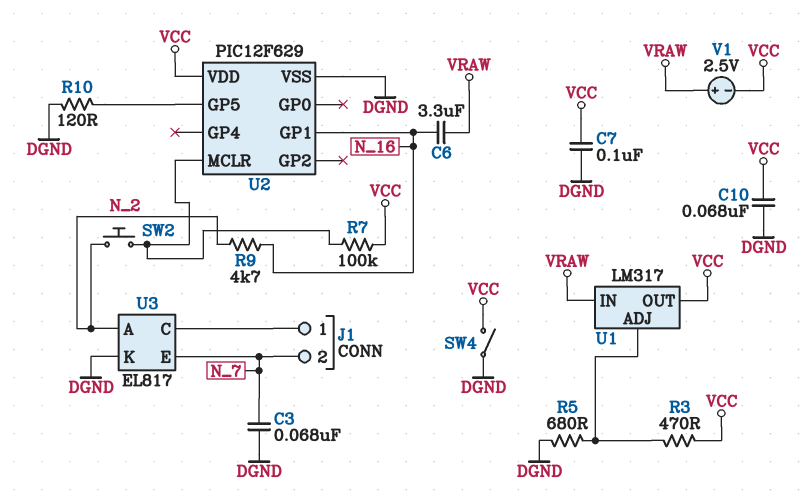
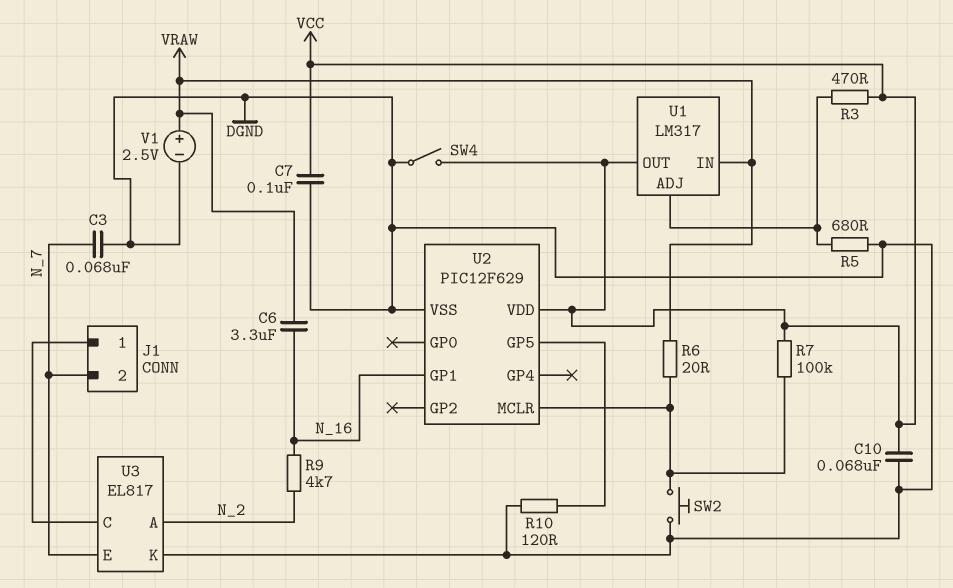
R6: none -> 20 (U2/MCLR, VRAW)
SW2: button (N_2, U2/MCLR) -> button (DGND, U2/MCLR)
V1: 2.5V (plus VRAW, minus VCC) -> 2.5V (plus VRAW, minus DGND)

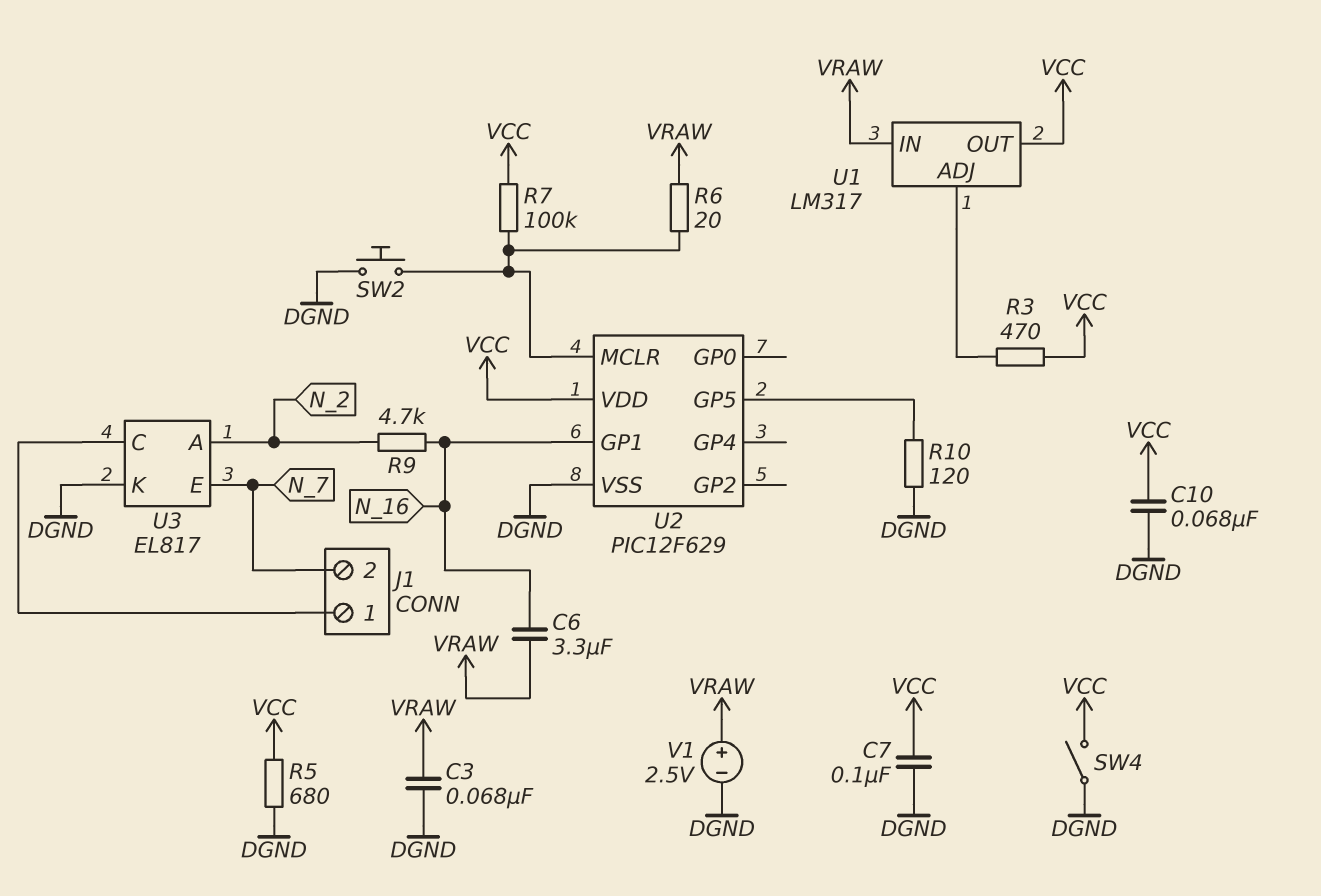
C3: 68nF (DGND, N_7) -> 68nF (DGND, VRAW)
R5: 680 (DGND, U1/ADJ) -> 680 (DGND, VCC)

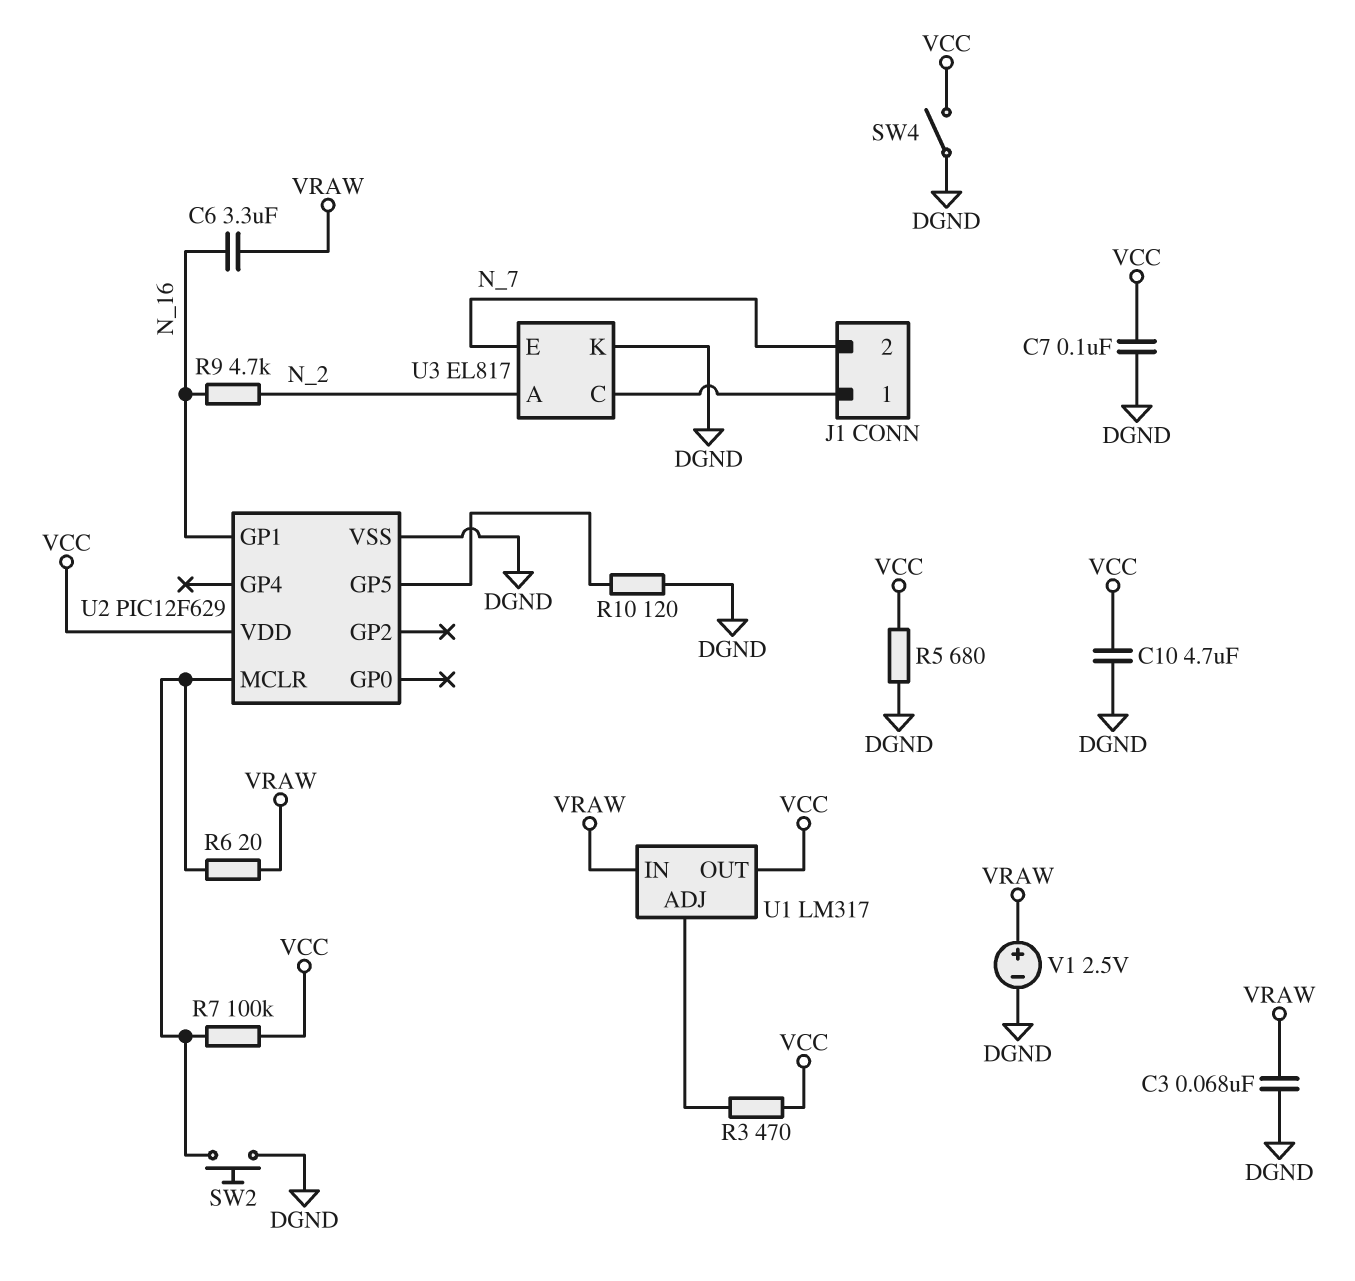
C10: 68nF (DGND, VCC) -> 4.7uF (DGND, VCC)

